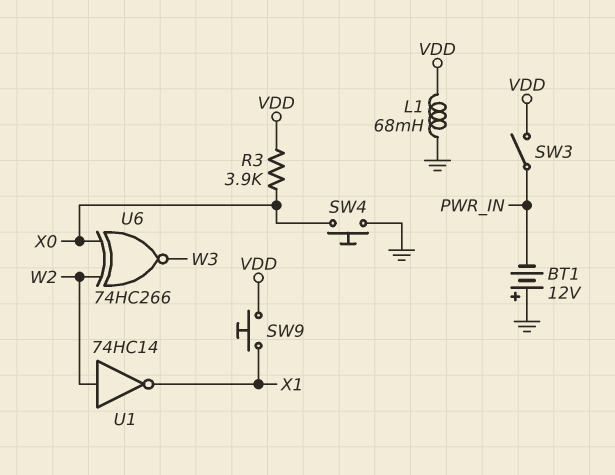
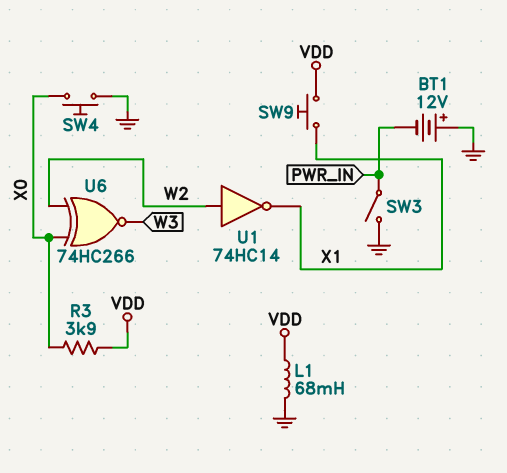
SW3: switch (PWR_IN, VDD) -> switch (GND, PWR_IN)

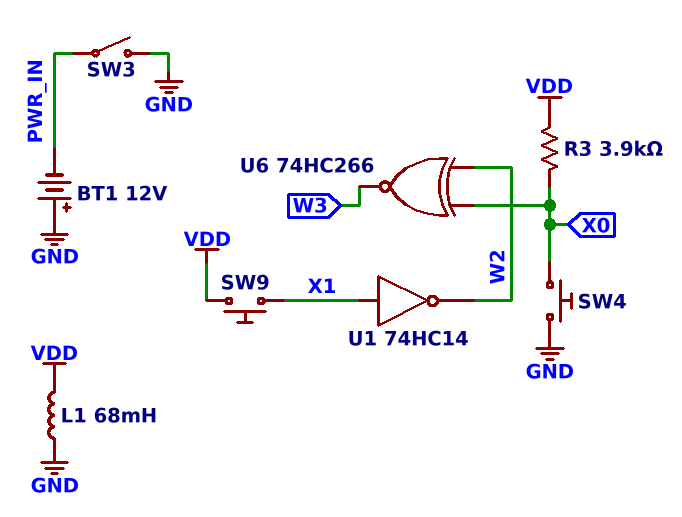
U1: NOT 74HC14 (in W2, out X1) -> NOT 74HC14 (in X1, out W2)

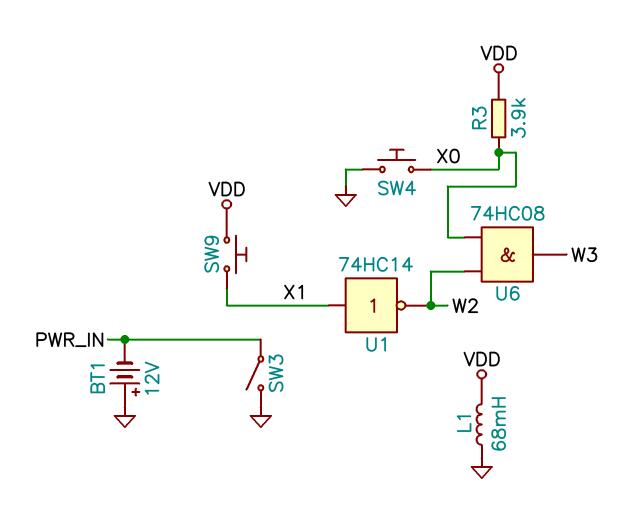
U6: XNOR 74HC266 (in W2, in X0, out W3) -> AND 74HC08 (in W2, in X0, out W3)

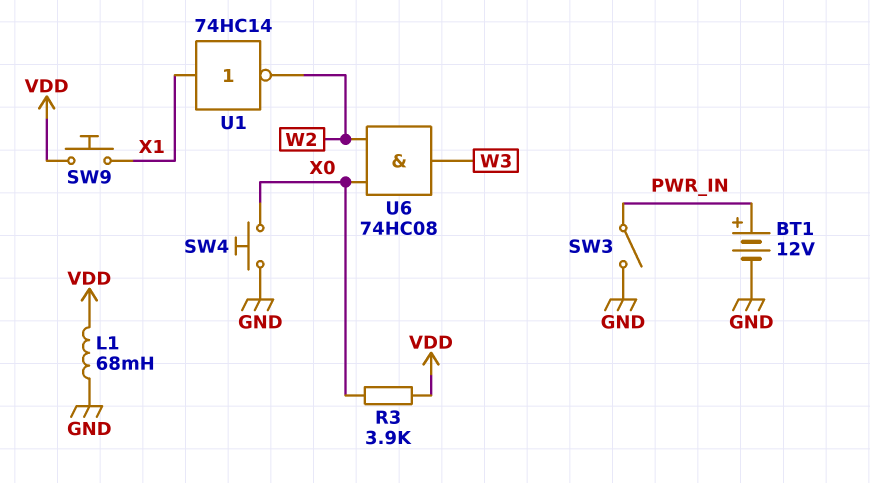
BT1: 12V (plus GND, minus PWR_IN) -> 12V (plus PWR_IN, minus GND)

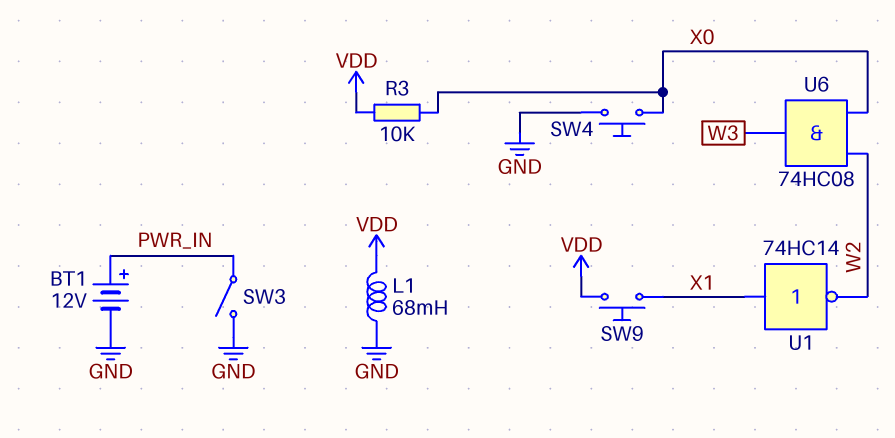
R3: 3.9k (VDD, X0) -> 10k (VDD, X0)

